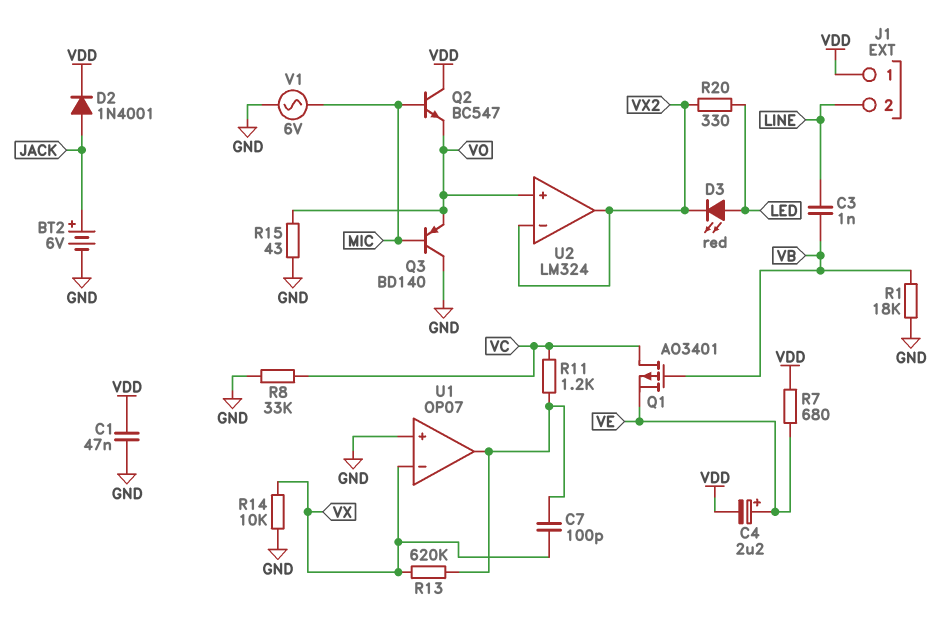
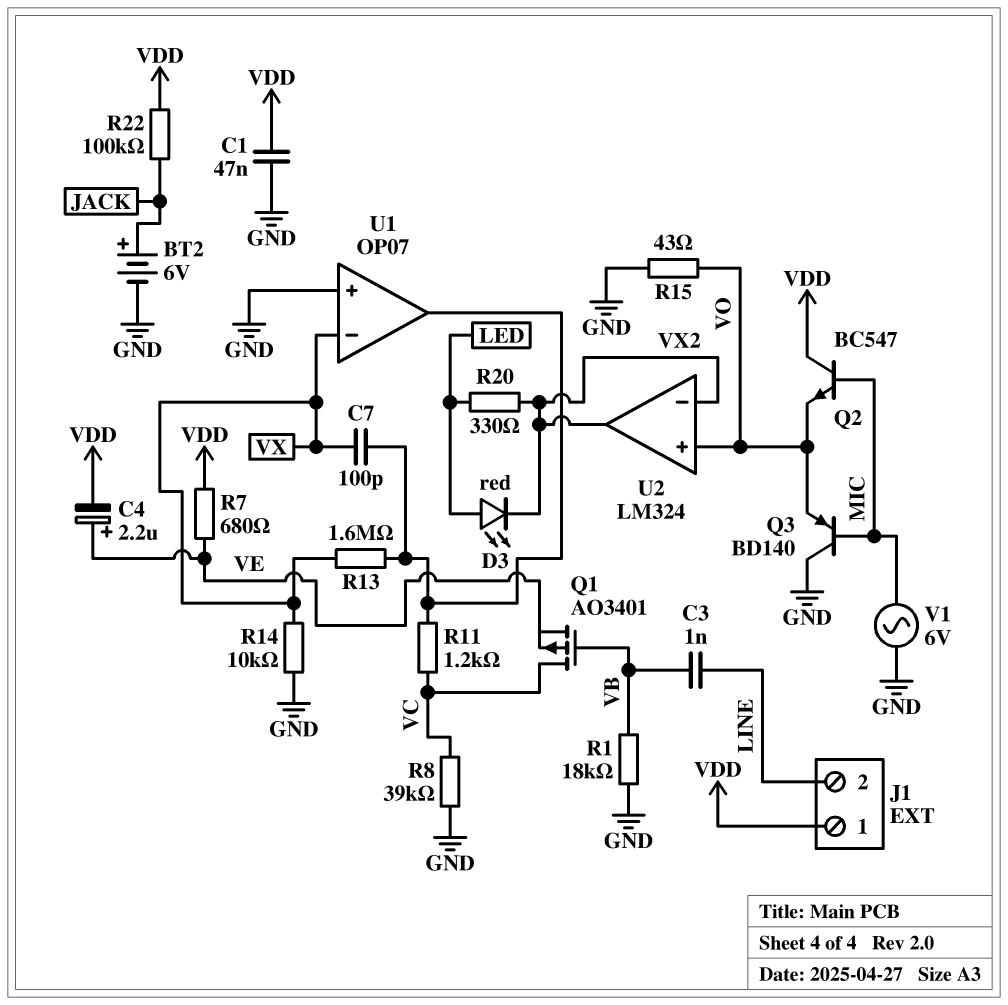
D2: diode 1N4001 (A JACK, K VDD) -> none
R8: 33k (GND, VC) -> 39k (GND, VC)
R13: 620k (U1/out, VX) -> 1.6M (U1/out, VX)
R22: none -> 100k (JACK, VDD)

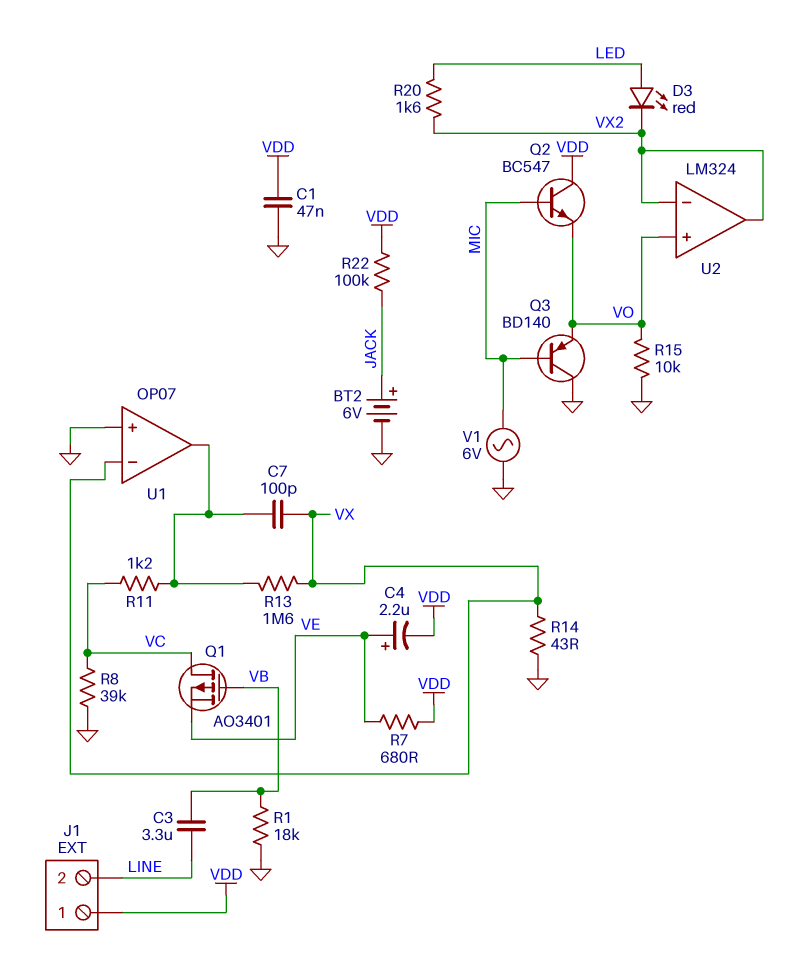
C3: 1nF (LINE, VB) -> 3.3uF (LINE, VB)
R14: 10k (GND, VX) -> 43 (GND, VX)
R15: 43 (GND, VO) -> 10k (GND, VO)
R20: 330 (LED, VX2) -> 1.6k (LED, VX2)

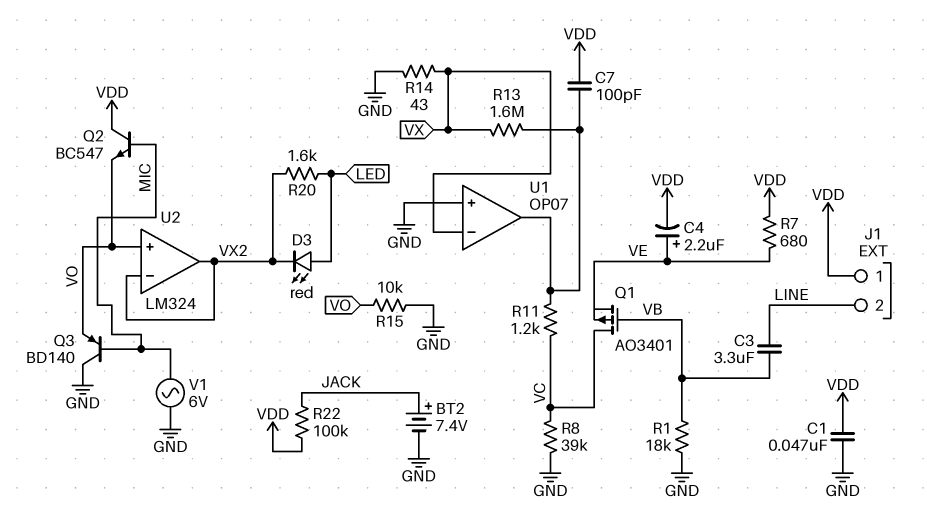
BT2: 6V (plus JACK, minus GND) -> 7.4V (plus JACK, minus GND)
C7: 100pF (U1/out, VX) -> 100pF (U1/out, VDD)

